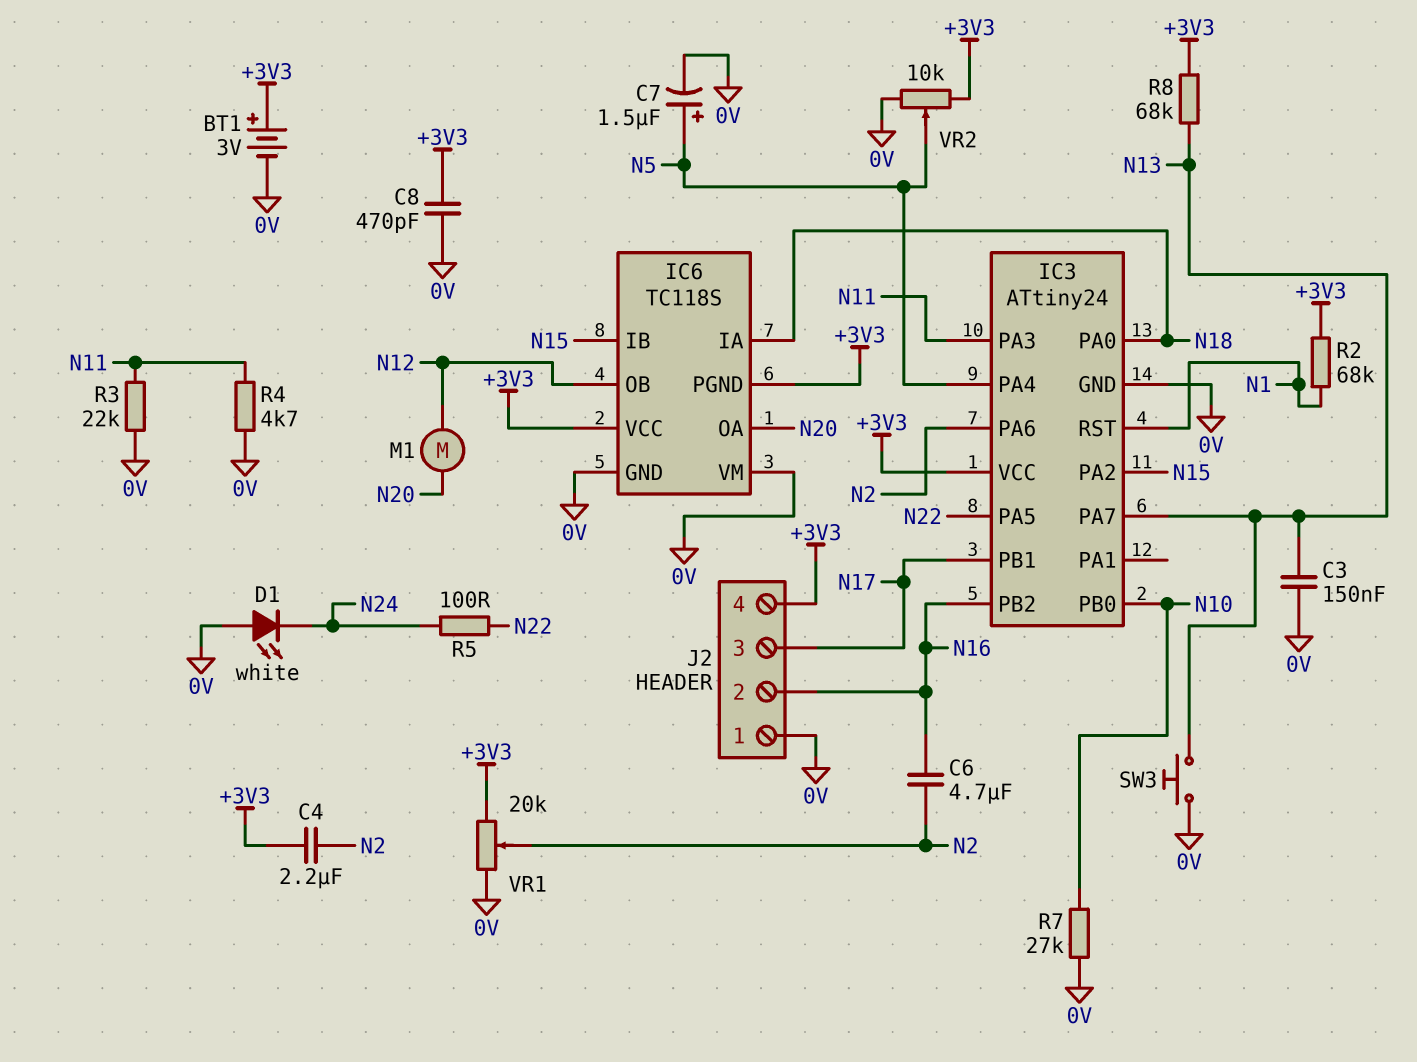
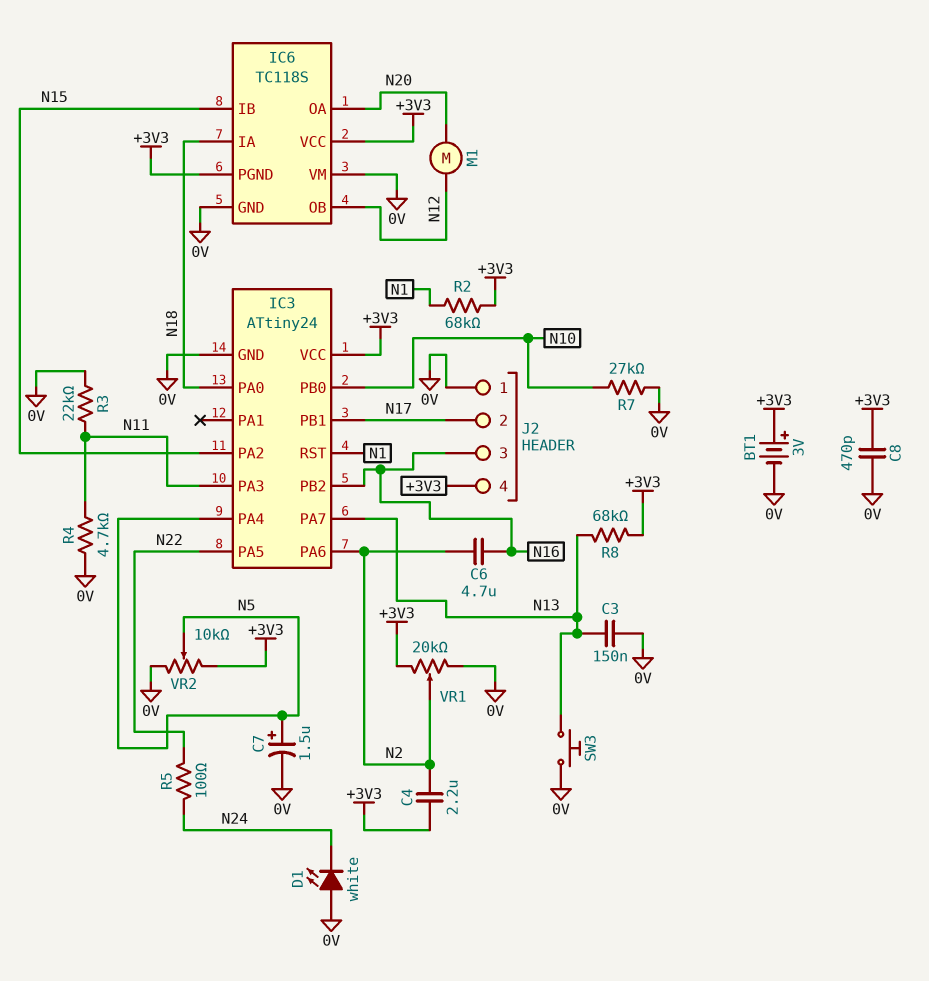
J2 pin 2: N16 -> N17
J2 pin 3: N17 -> N16

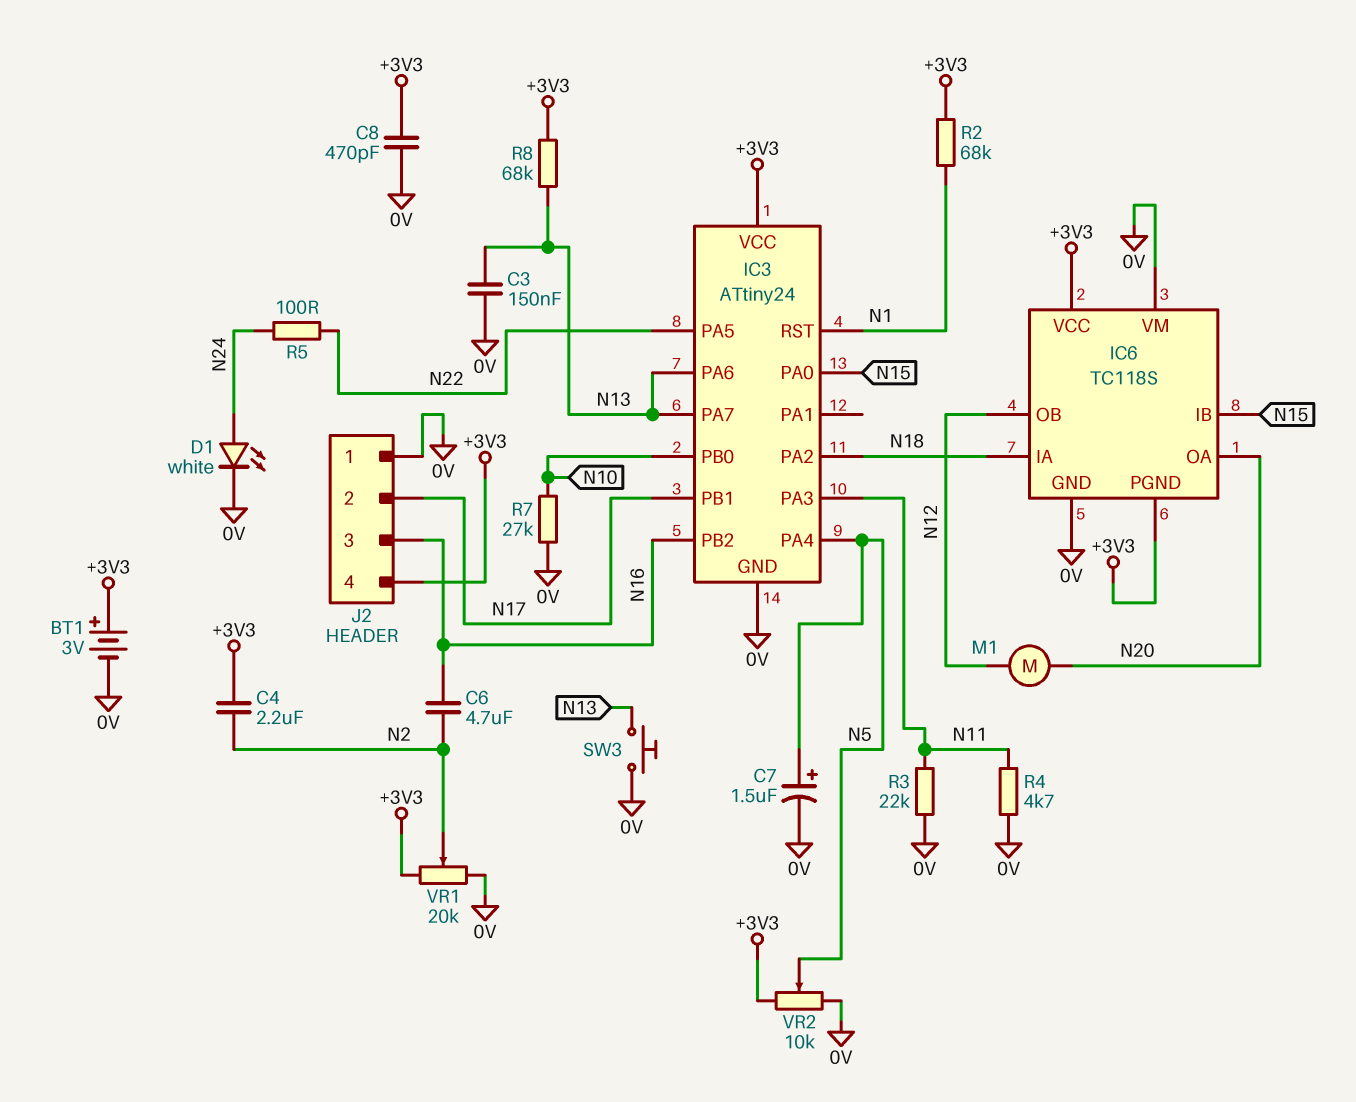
D1: LED white (A 0V, K N24) -> LED white (A N24, K 0V)
IC3 pin PA0: N18 -> N15
IC3 pin PA2: N15 -> N18
IC3 pin PA6: N2 -> N13

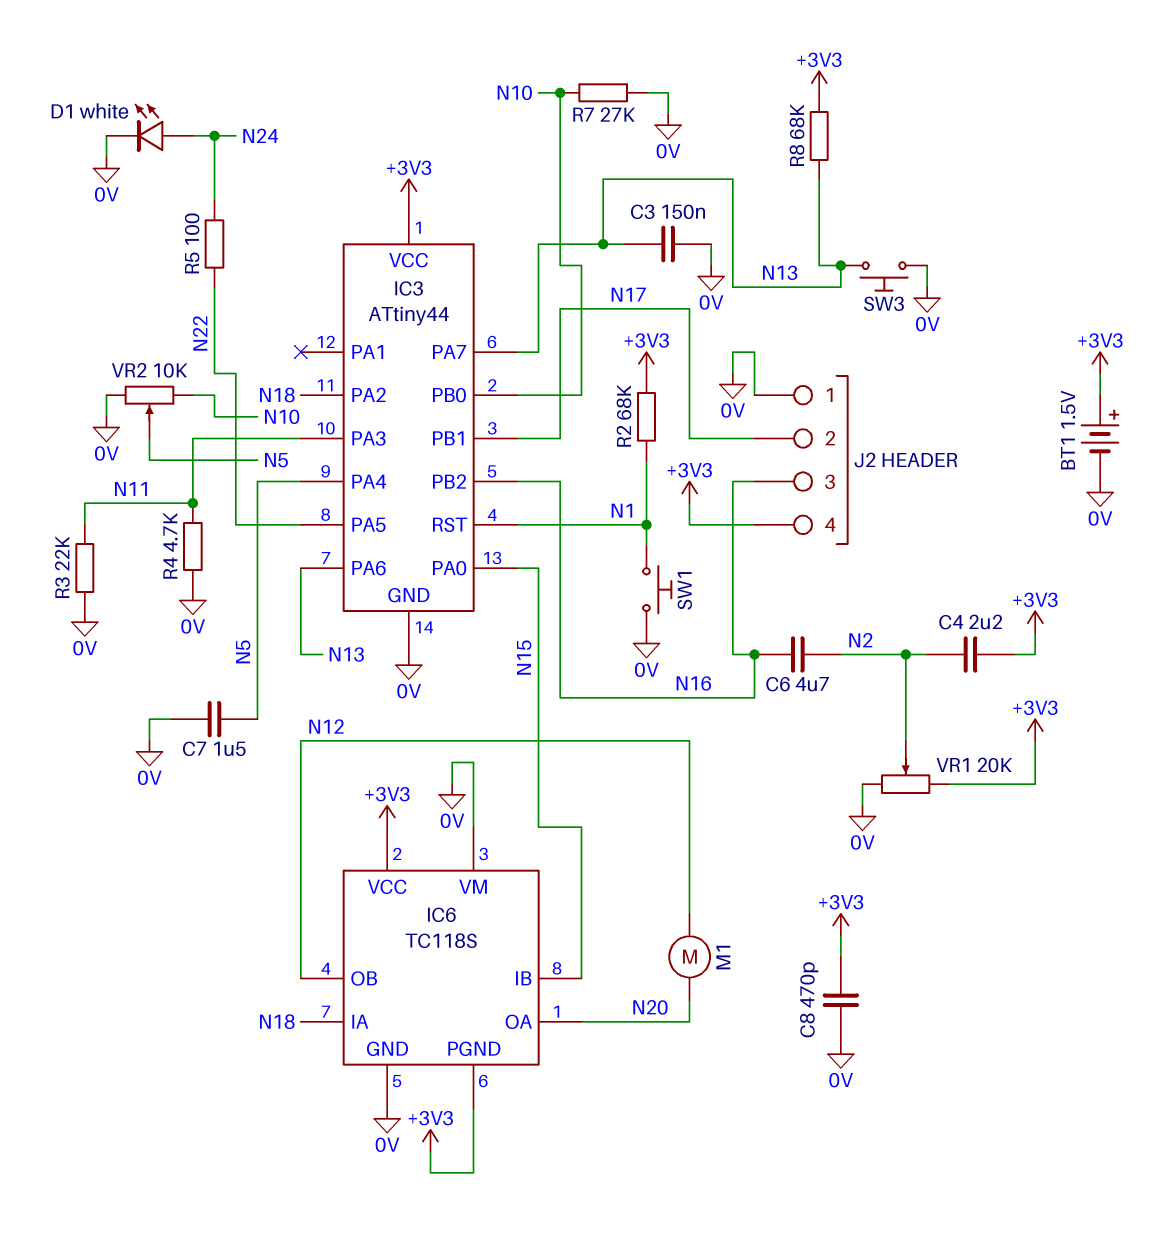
BT1: 3V (plus +3V3, minus 0V) -> 1.5V (plus +3V3, minus 0V)
C7: 1.5uF (plus N5, minus 0V) -> 1.5uF (0V, N5)
IC3: ATtiny24 -> ATtiny44
SW1: none -> button (0V, N1)
VR2: 10k (+3V3, 0V, wiper N5) -> 10k (0V, N10, wiper N5)

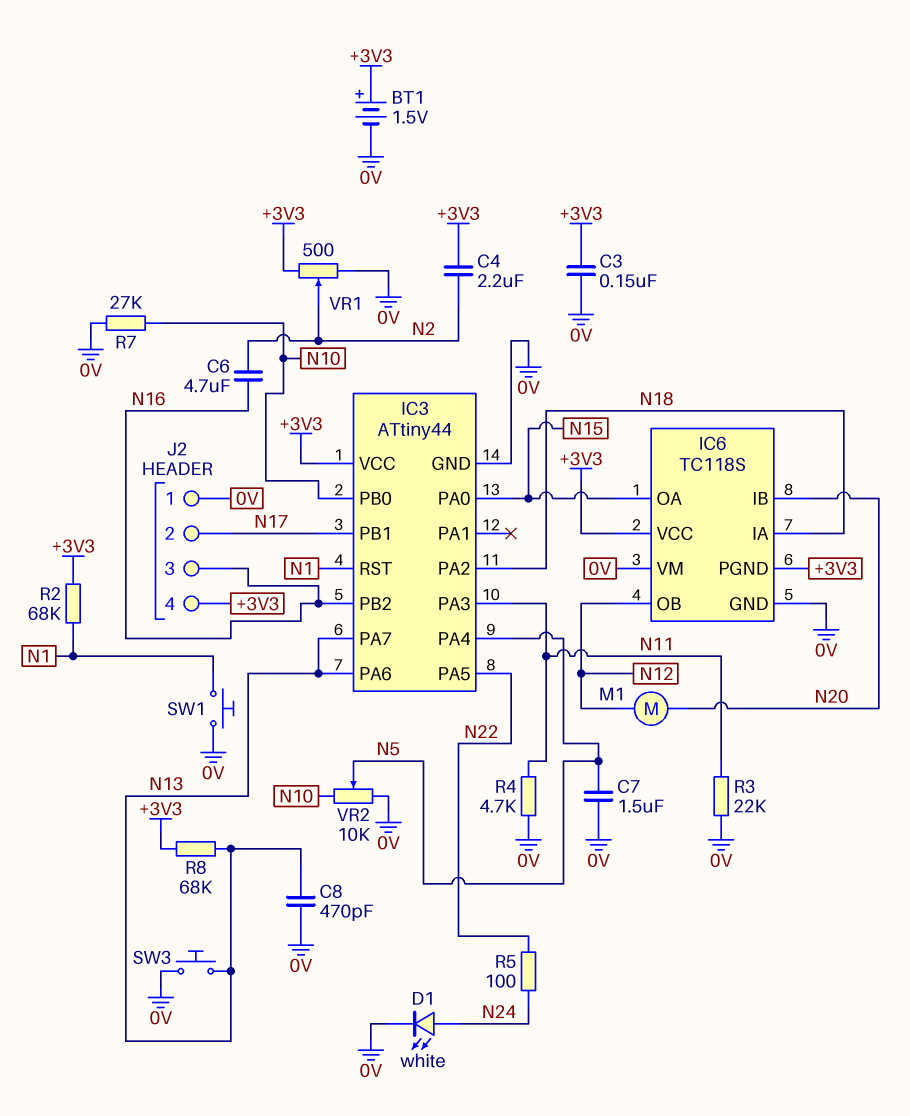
C3: 150nF (0V, N13) -> 150nF (+3V3, 0V)
C8: 470pF (+3V3, 0V) -> 470pF (0V, N13)
IC6 pin IB: N15 -> N20
IC6 pin OA: N20 -> N15
VR1: 20k (+3V3, 0V, wiper N2) -> 500 (+3V3, 0V, wiper N2)

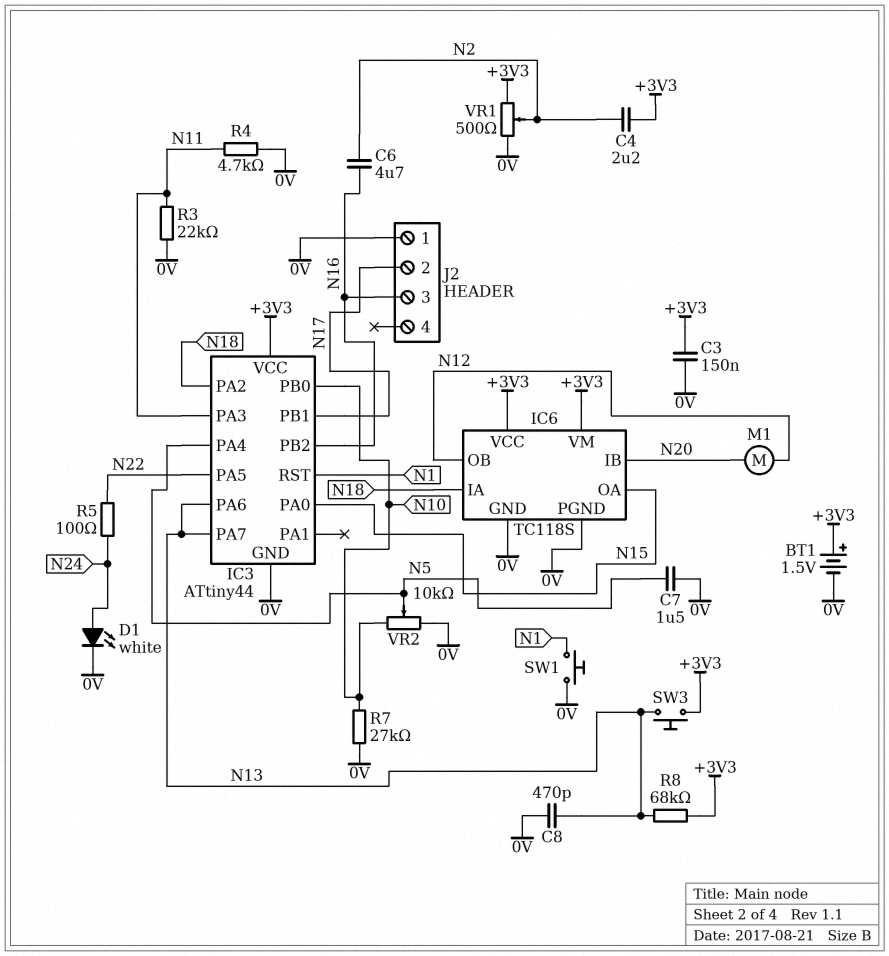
IC6 pin PGND: +3V3 -> 0V
IC6 pin VM: 0V -> +3V3
J2 pin 4: +3V3 -> none
R2: 68k (+3V3, N1) -> none
SW3: button (0V, N13) -> button (+3V3, N13)

